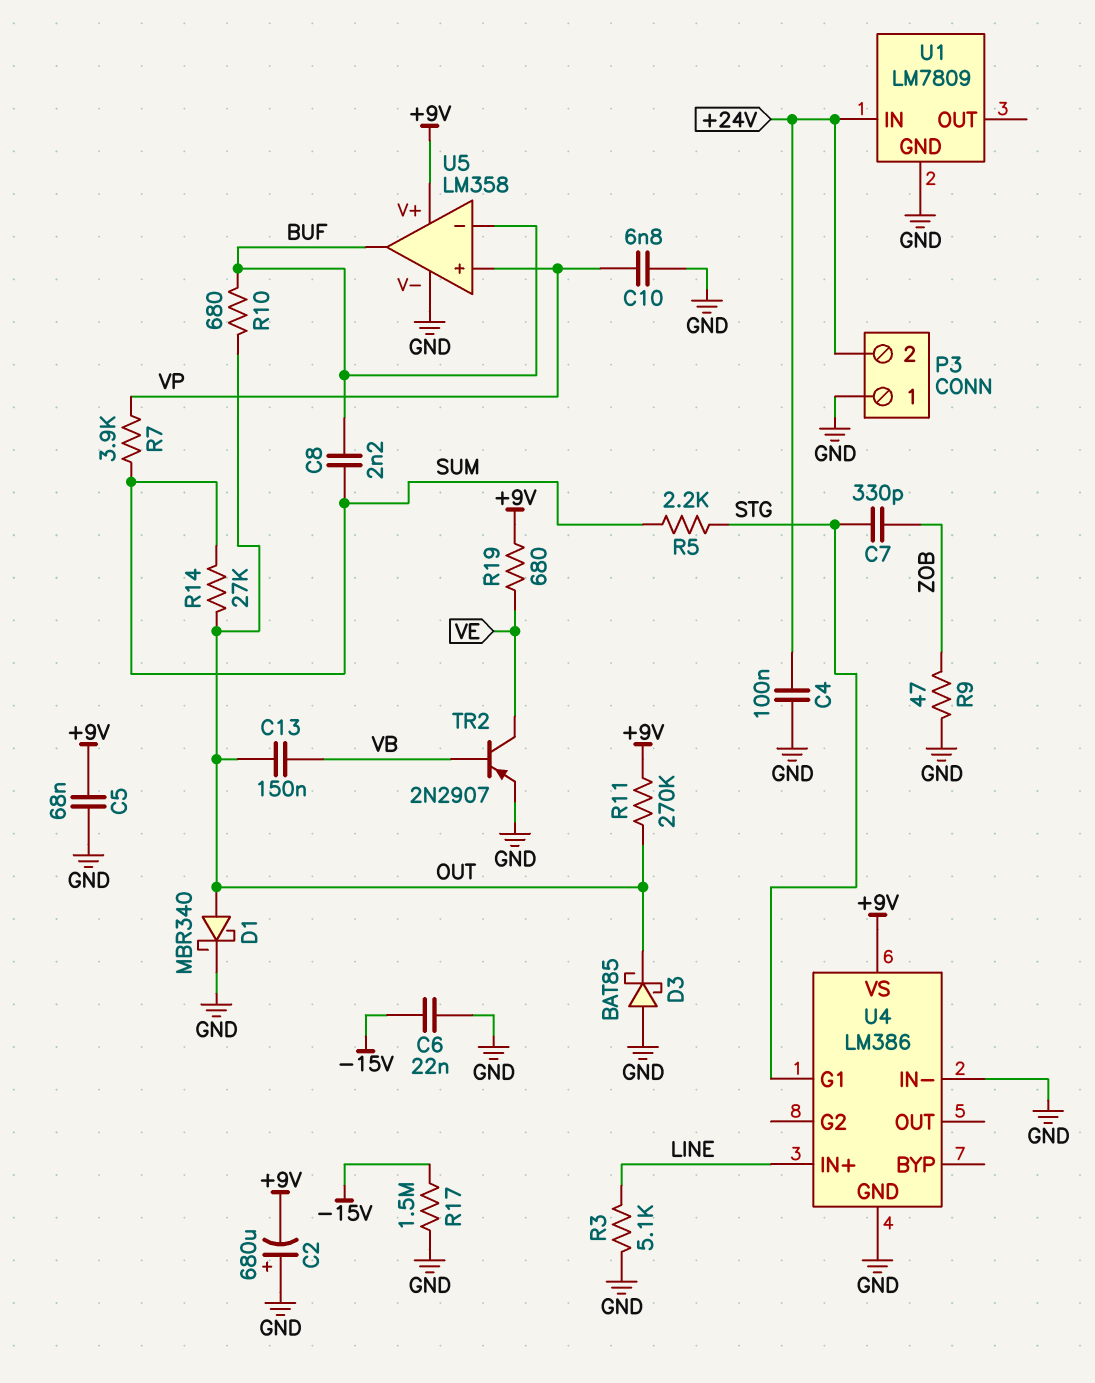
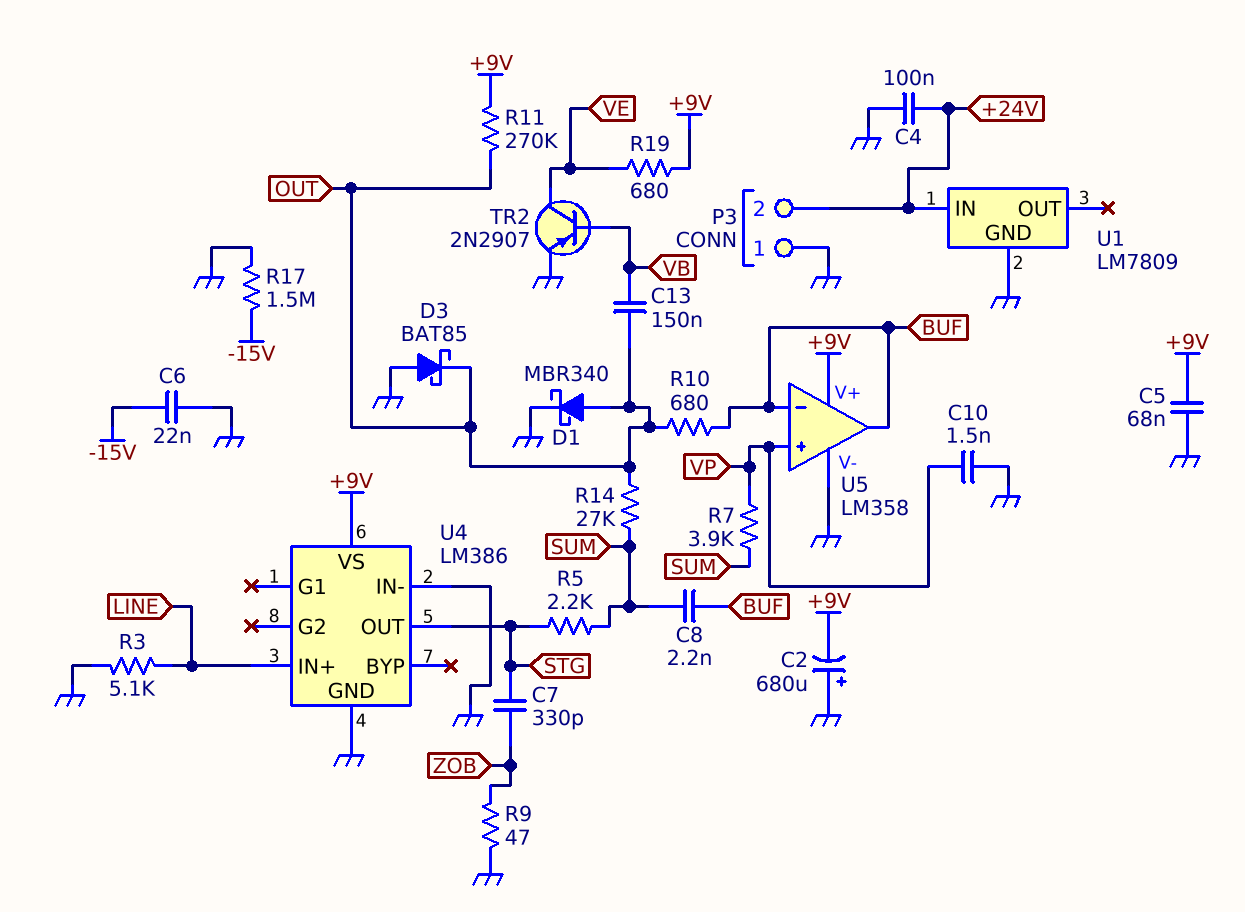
C10: 6.8nF (GND, VP) -> 1.5nF (GND, VP)
U4 pin G1: STG -> none
U4 pin OUT: none -> STG

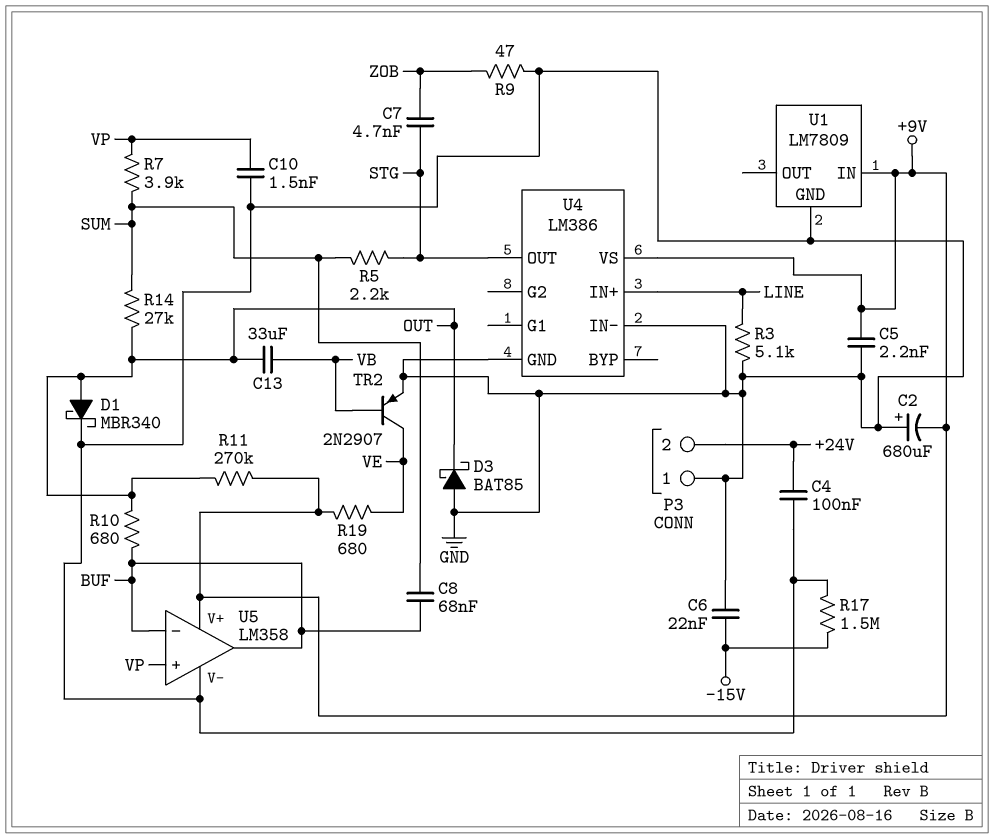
C5: 68nF (+9V, GND) -> 2.2nF (+9V, GND)
C7: 330pF (STG, ZOB) -> 4.7nF (STG, ZOB)
C8: 2.2nF (BUF, SUM) -> 68nF (BUF, SUM)
C13: 150nF (OUT, VB) -> 33uF (OUT, VB)
U1 pin IN: +24V -> +9V

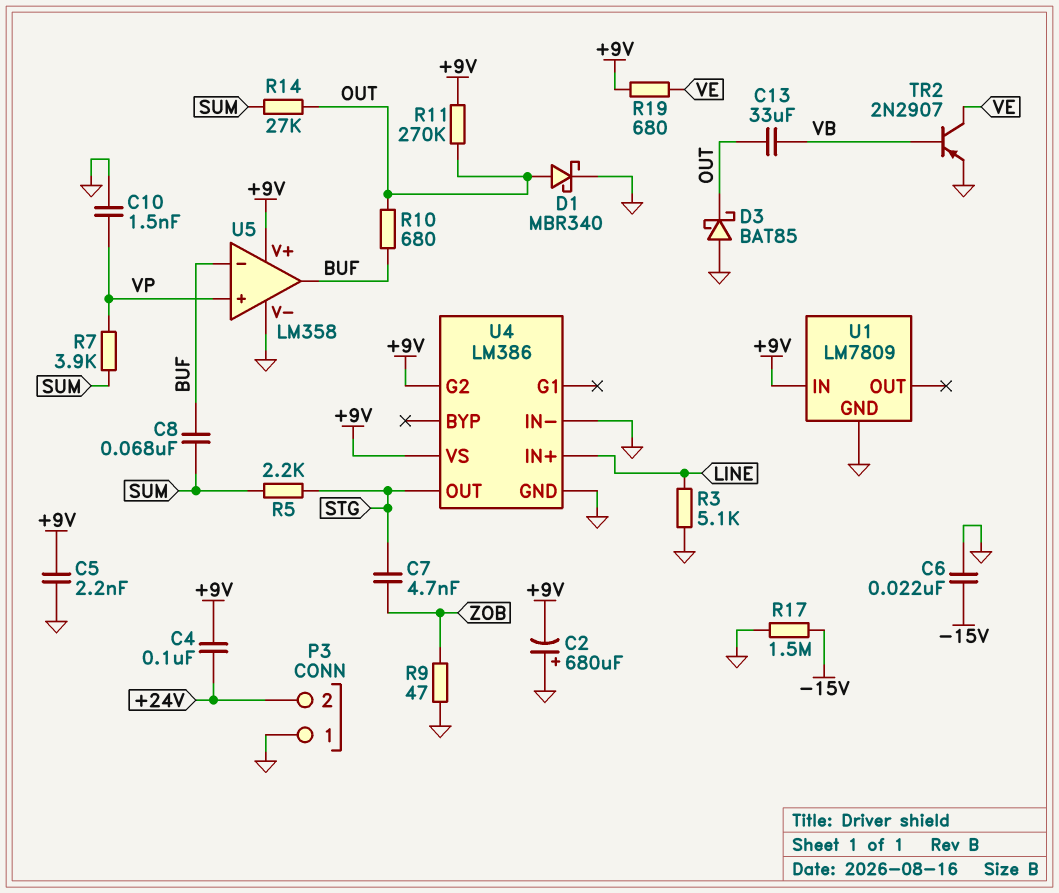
C4: 100nF (+24V, GND) -> 100nF (+9V, +24V)
U4 pin G2: none -> +9V

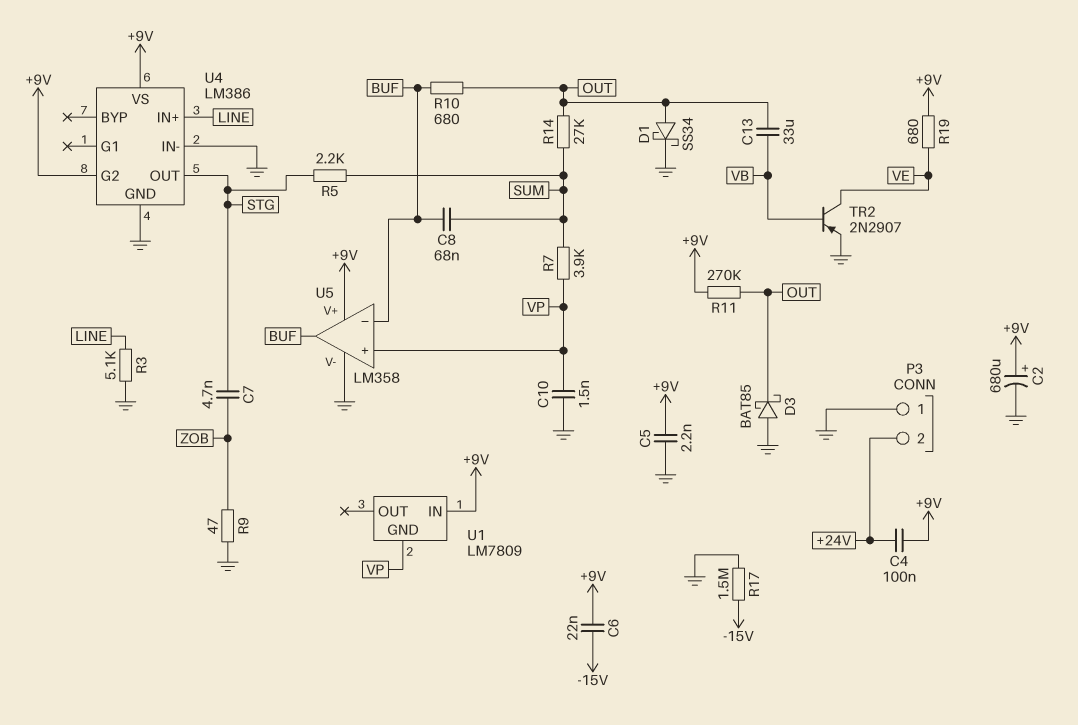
C2: 680uF (plus GND, minus +9V) -> 680uF (plus +9V, minus GND)
C6: 22nF (-15V, GND) -> 22nF (+9V, -15V)
D1: schottky MBR340 (A OUT, K GND) -> schottky SS34 (A OUT, K GND)
U1 pin GND: GND -> VP

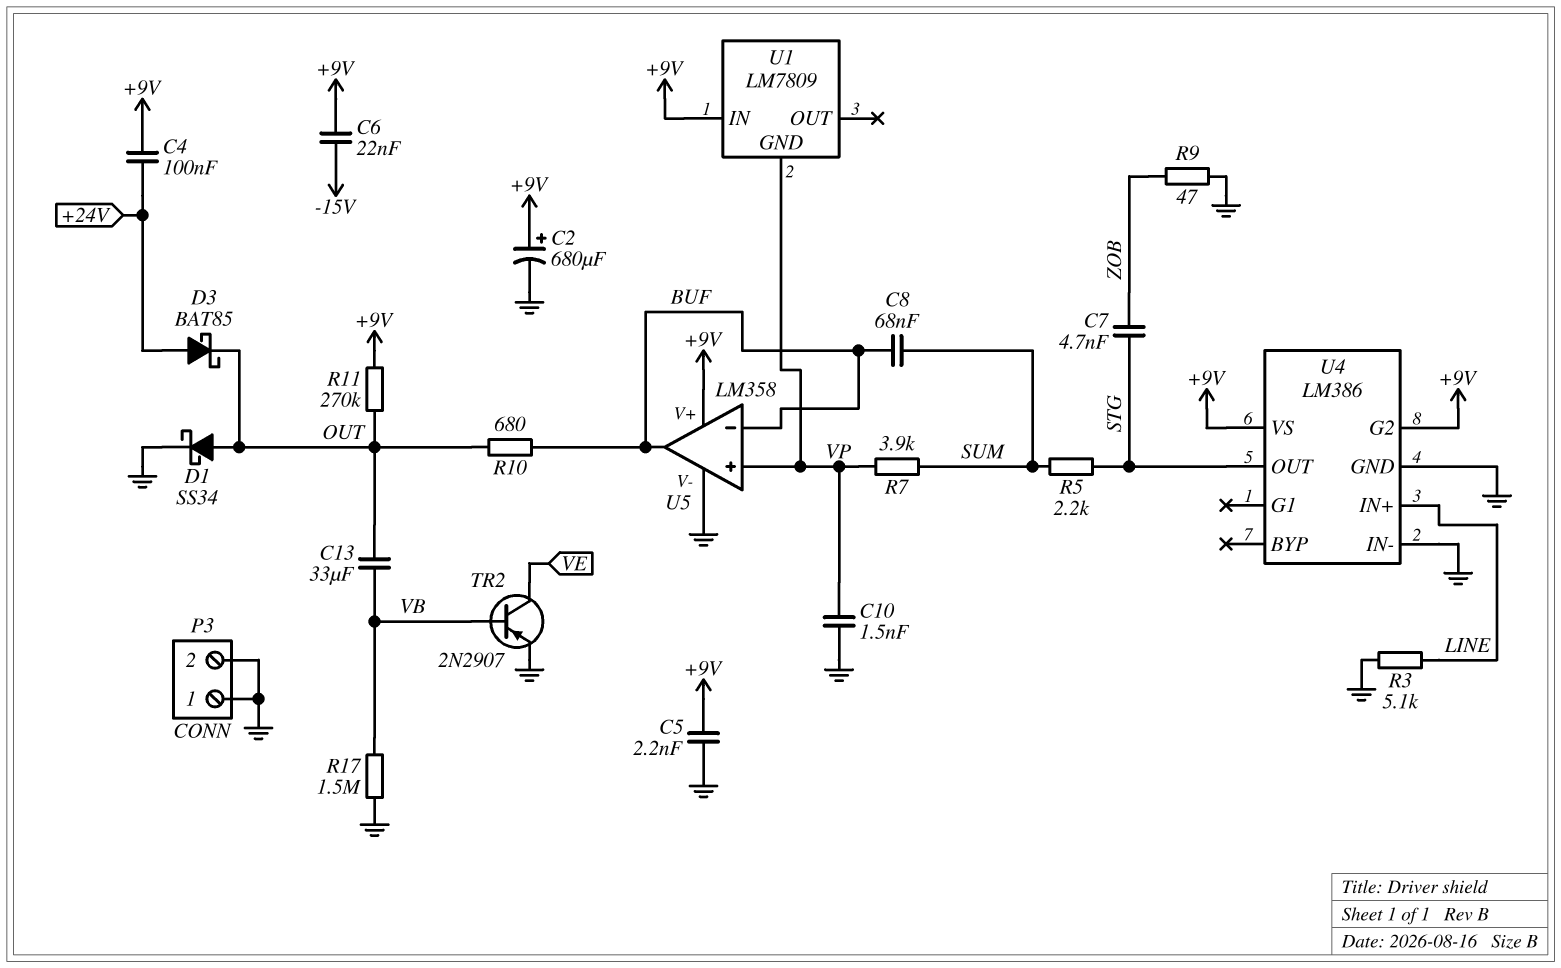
D3: schottky BAT85 (A GND, K OUT) -> schottky BAT85 (A +24V, K OUT)
P3 pin 2: +24V -> GND
R14: 27k (OUT, SUM) -> none
R17: 1.5M (-15V, GND) -> 1.5M (GND, VB)
R19: 680 (+9V, VE) -> none

